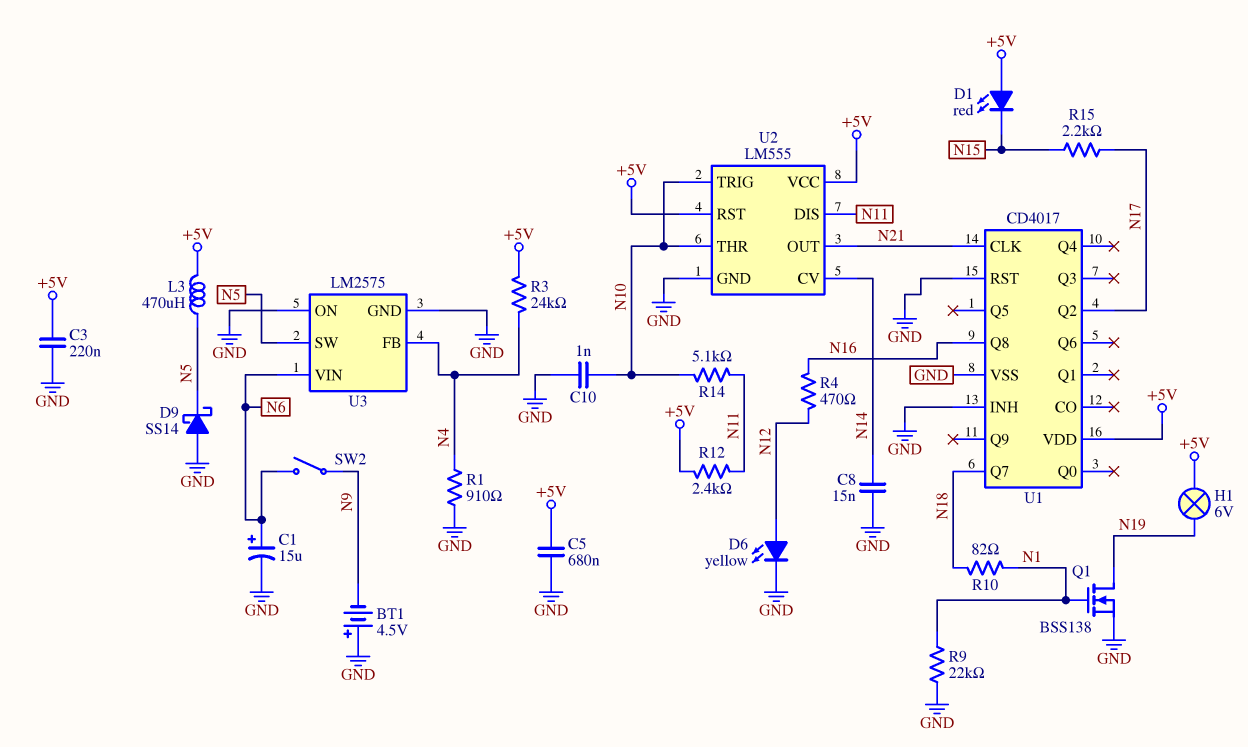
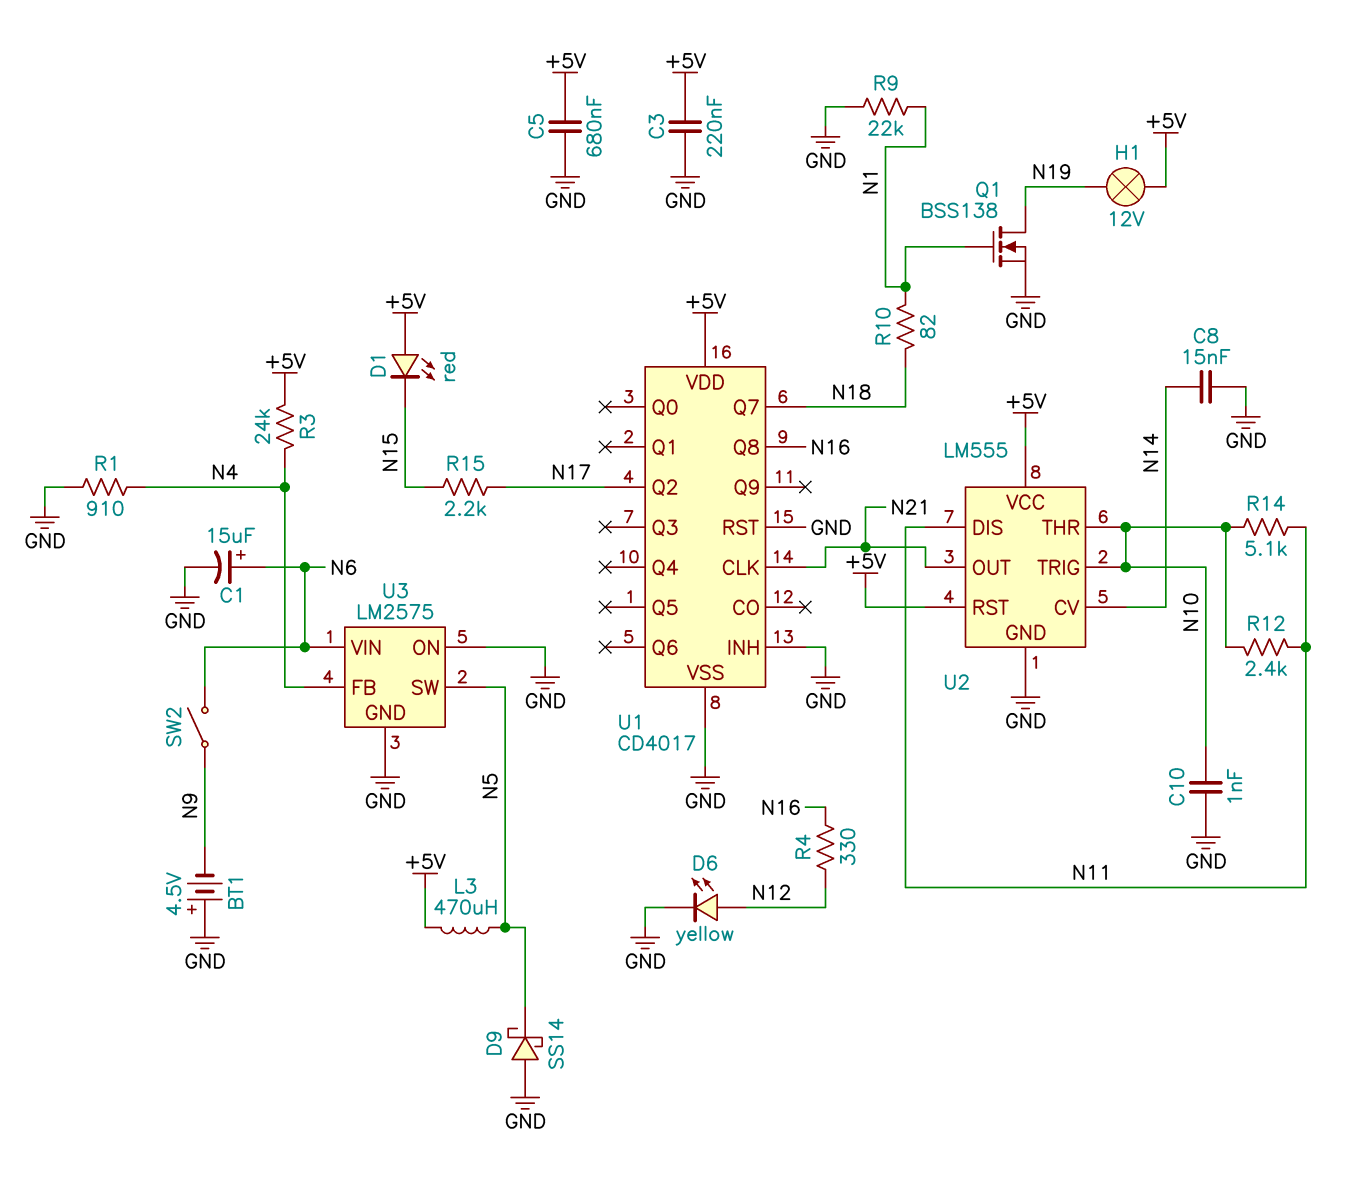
H1: lamp 6V (+5V, N19) -> lamp 12V (+5V, N19)
R4: 470 (N12, N16) -> 330 (N12, N16)
R12: 2.4k (+5V, N11) -> 2.4k (N10, N11)

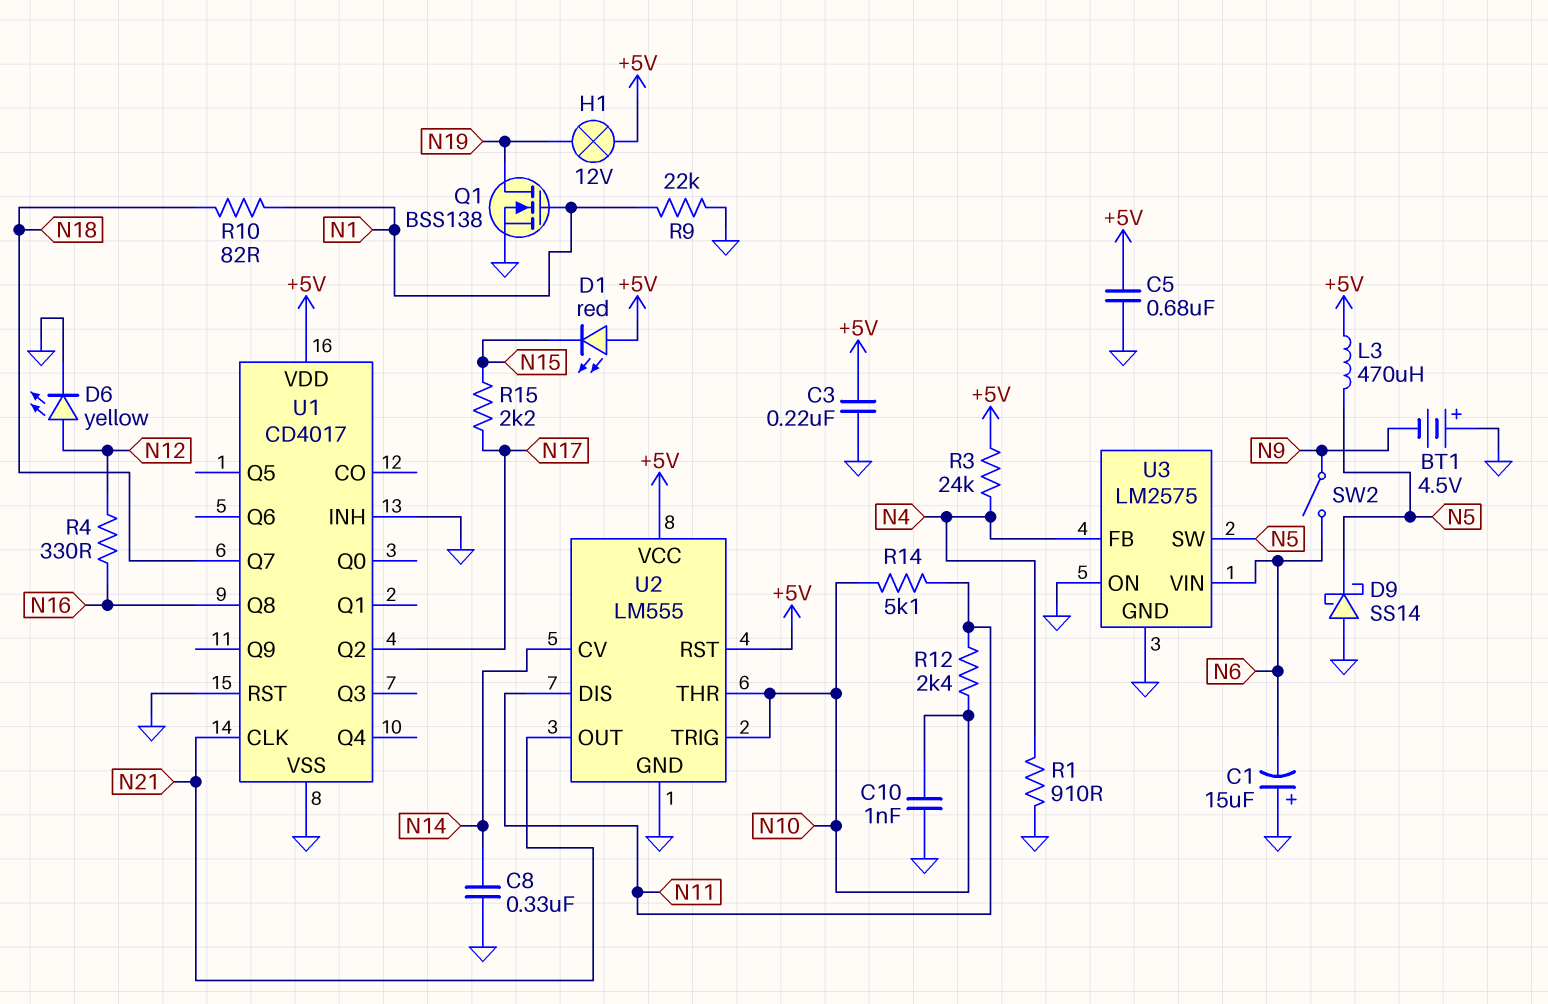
C1: 15uF (plus N6, minus GND) -> 15uF (plus GND, minus N6)
C8: 15nF (GND, N14) -> 330nF (GND, N14)

